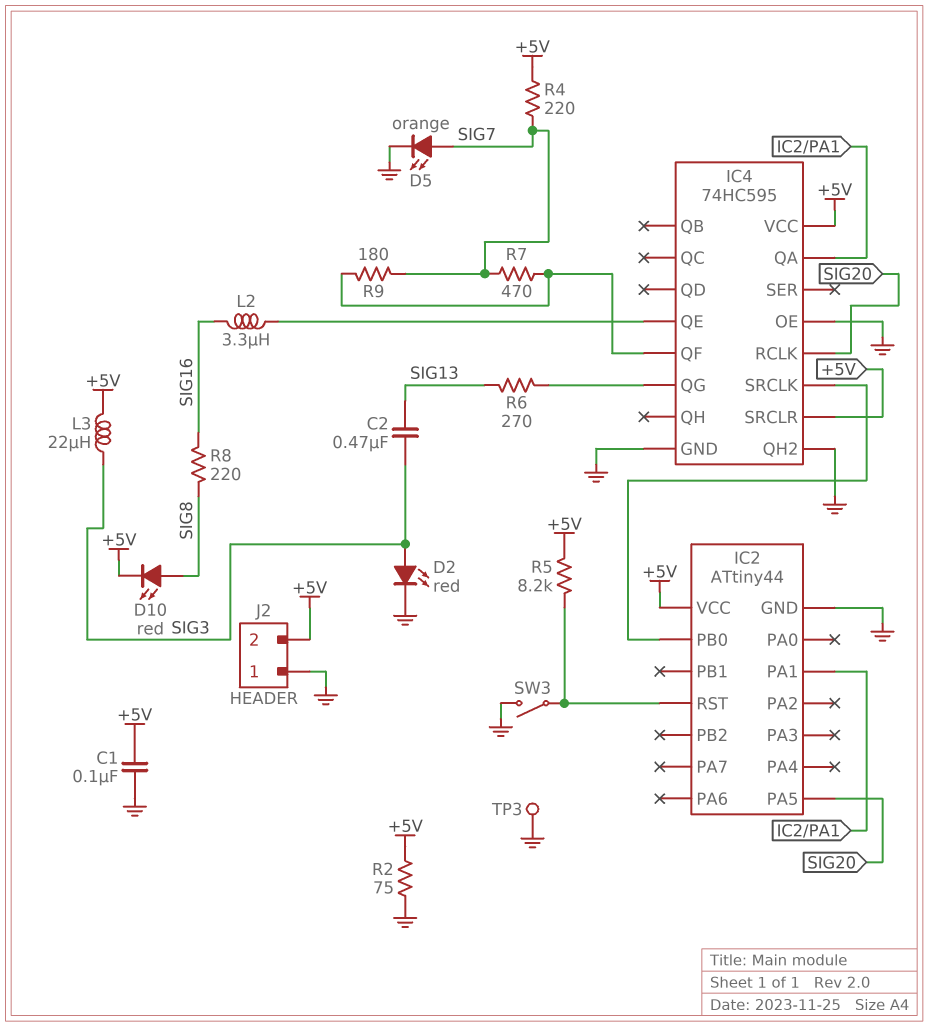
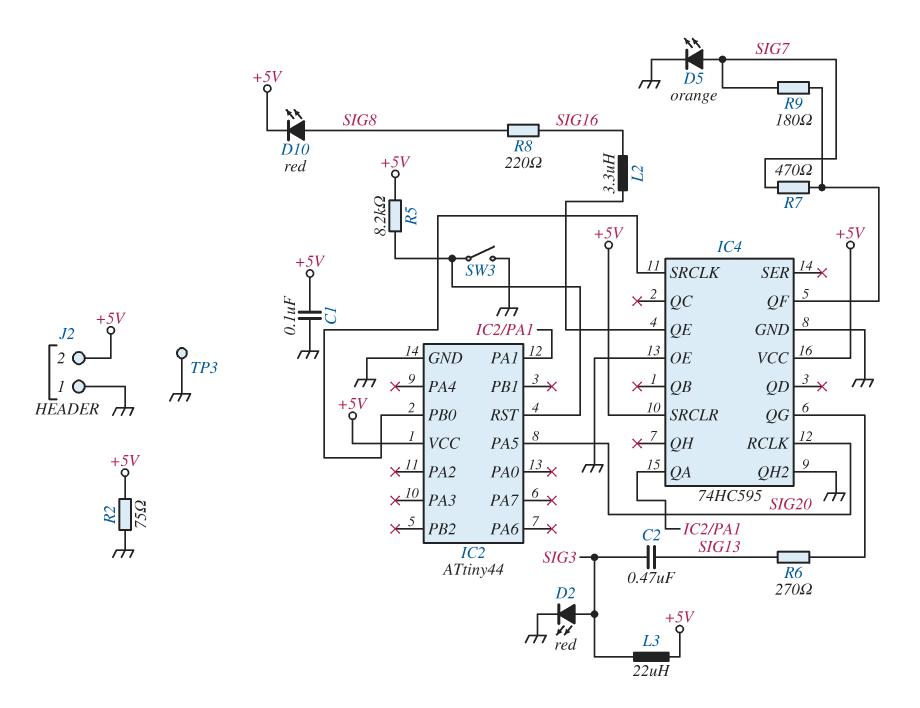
R4: 220 (+5V, SIG7) -> none

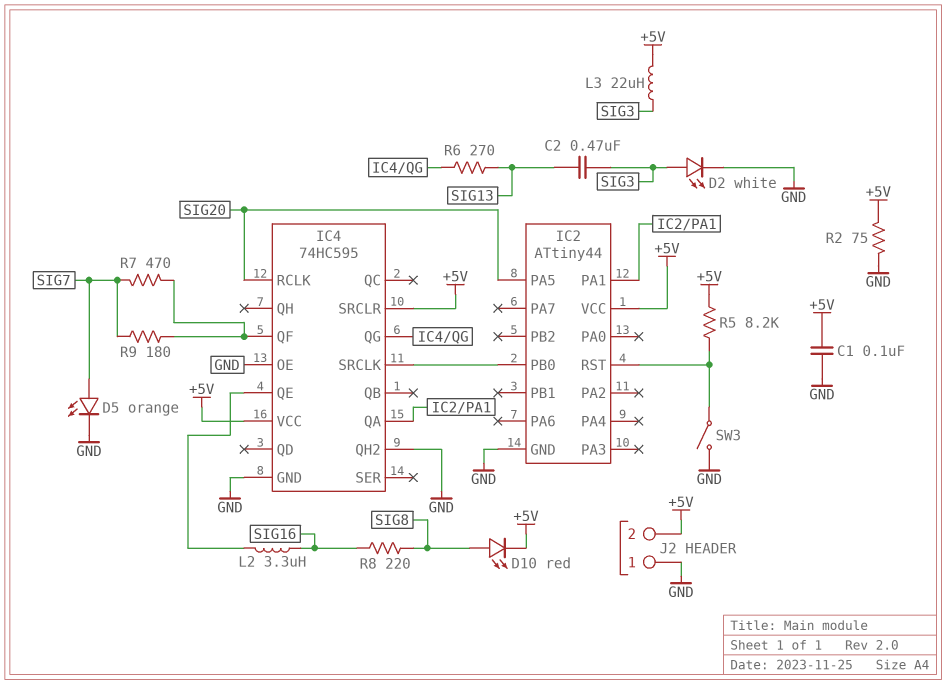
D2: LED red (A SIG3, K GND) -> LED white (A SIG3, K GND)
TP3: test point (GND) -> none

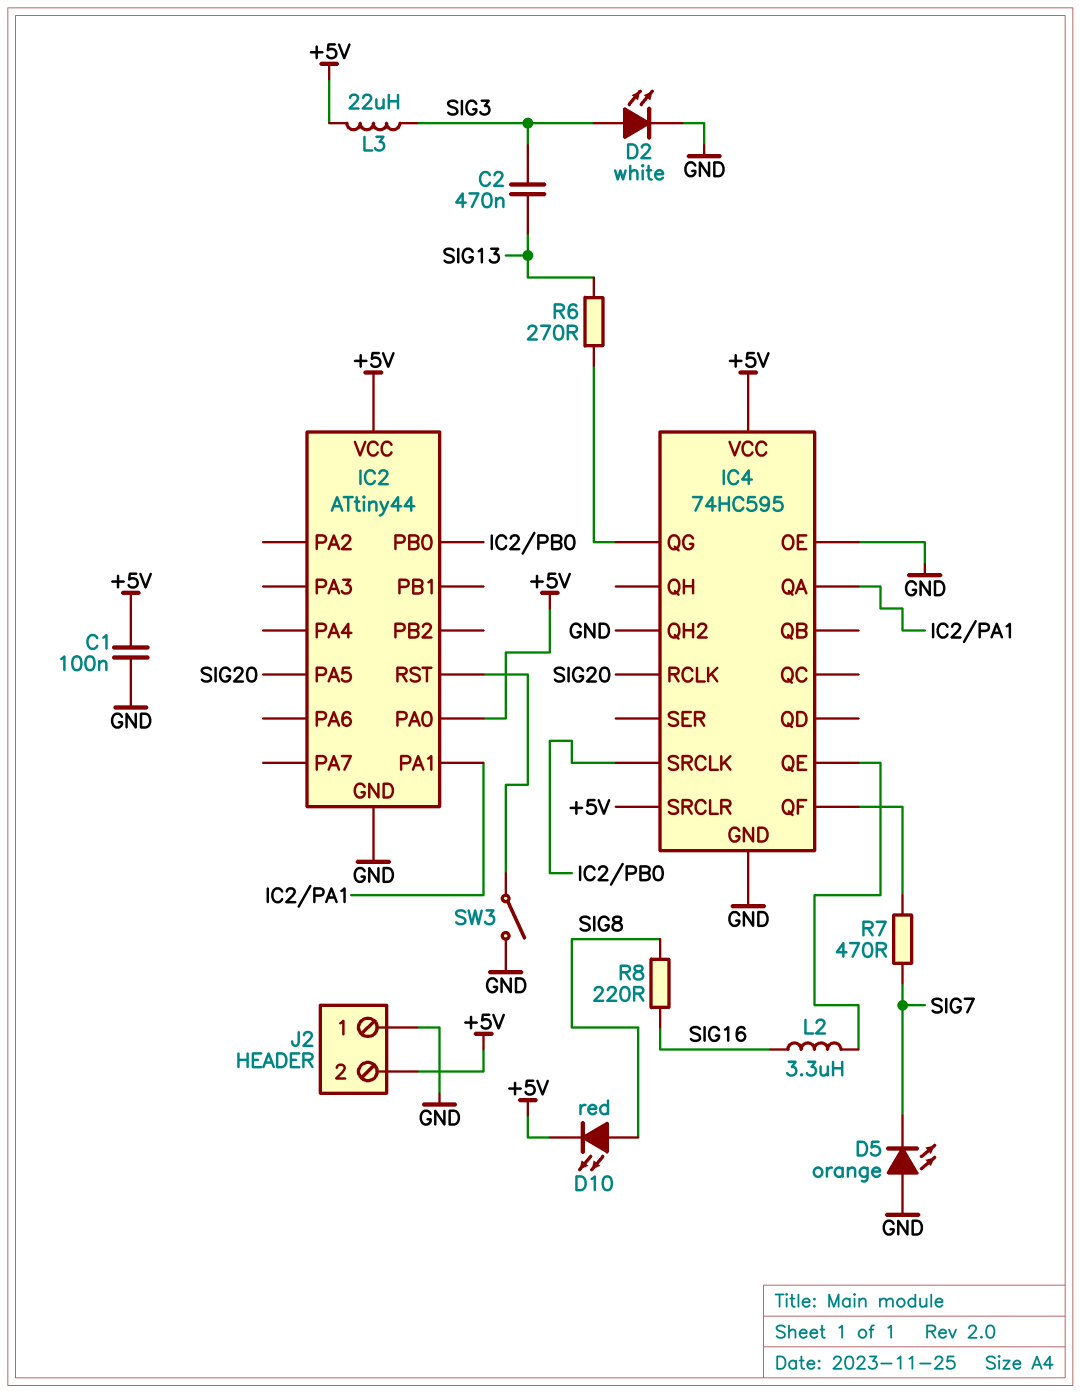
D5: LED orange (A SIG7, K GND) -> LED orange (A GND, K SIG7)
IC2 pin PA0: none -> +5V
R2: 75 (+5V, GND) -> none
R5: 8.2k (+5V, IC2/RST) -> none
R9: 180 (IC4/QF, SIG7) -> none

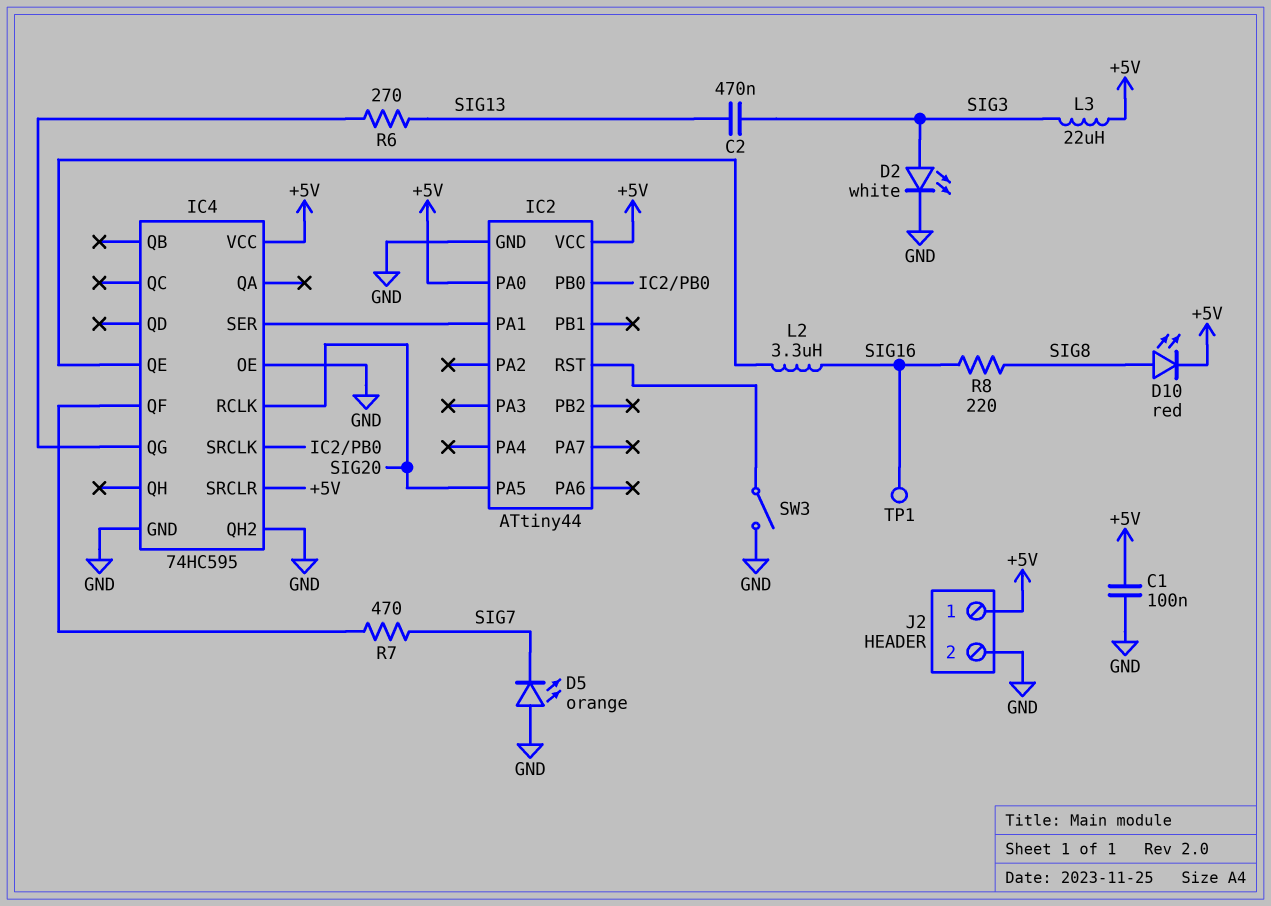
IC4 pin QA: IC2/PA1 -> none
IC4 pin SER: none -> IC2/PA1
J2 pin 1: GND -> +5V
J2 pin 2: +5V -> GND
TP1: none -> test point (SIG16)

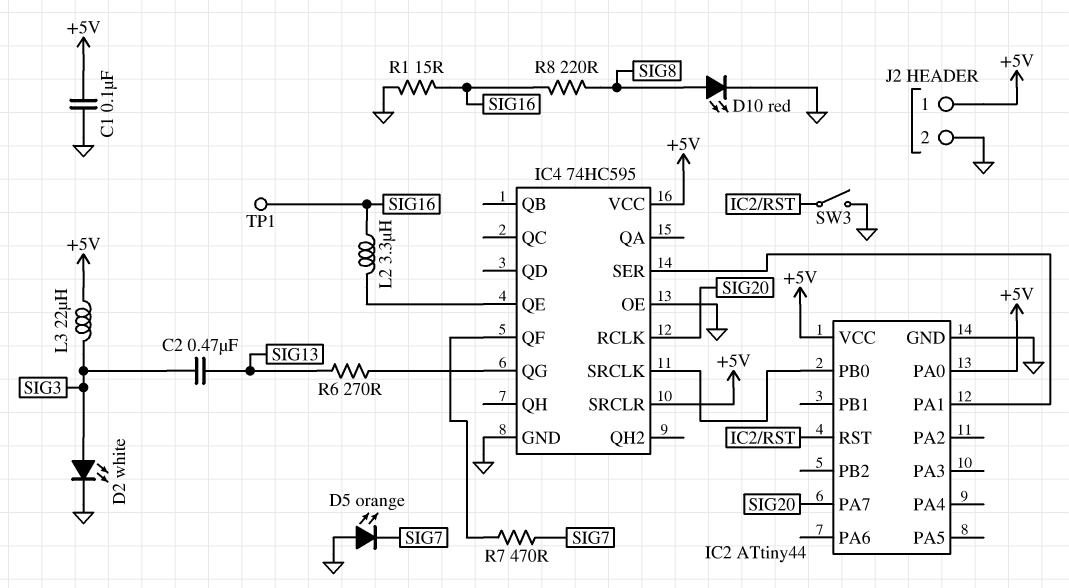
D10: LED red (A SIG8, K +5V) -> LED red (A SIG8, K GND)
IC2 pin PA5: SIG20 -> none
IC2 pin PA7: none -> SIG20
IC4 pin QH2: GND -> none
R1: none -> 15 (GND, SIG16)

